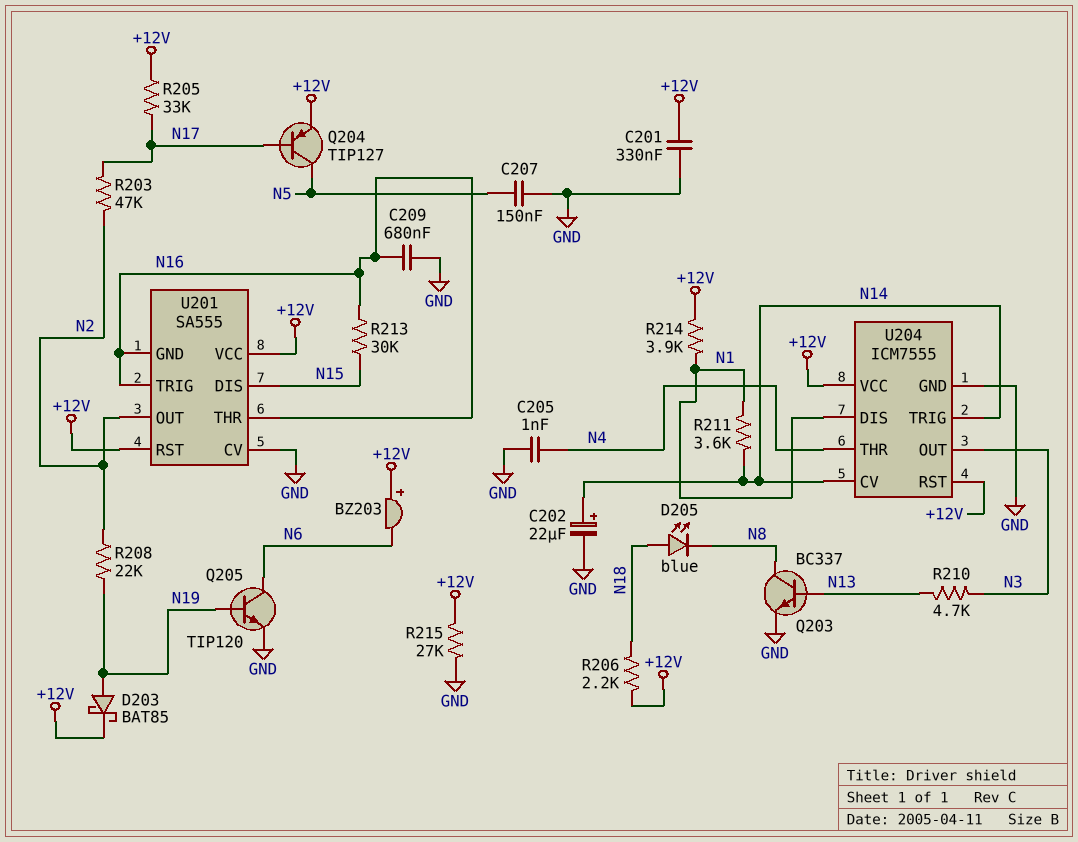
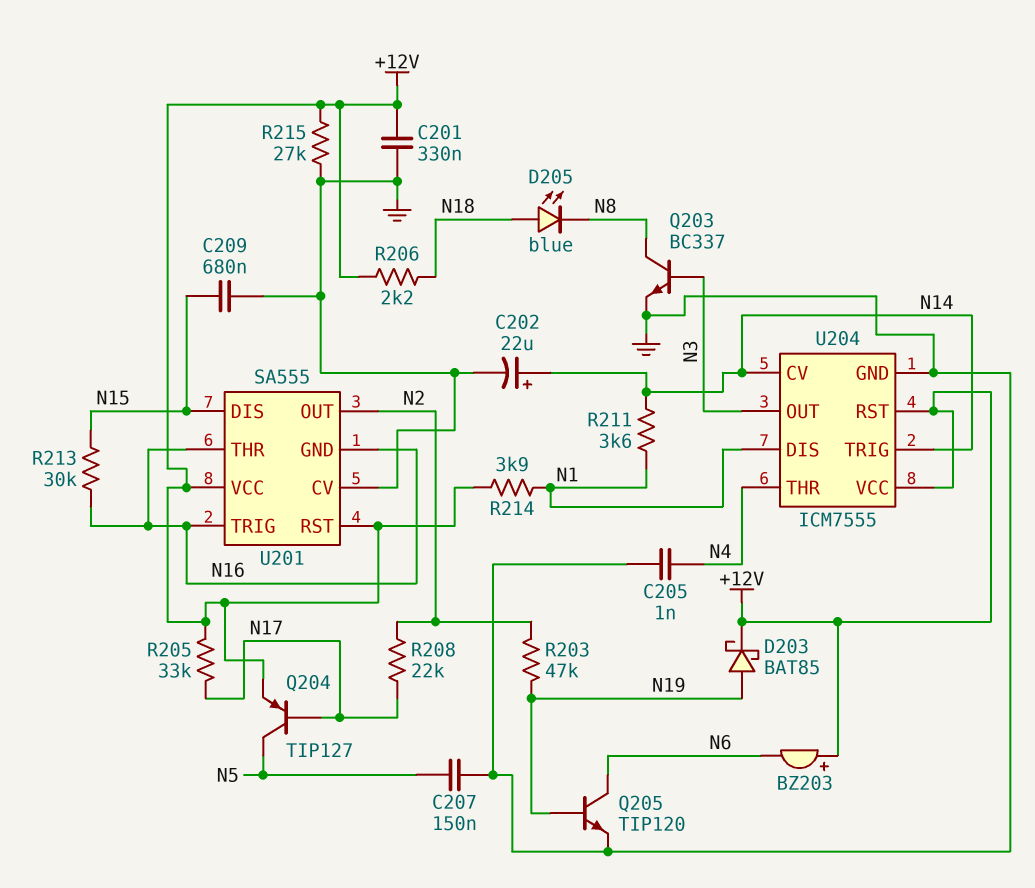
C209: 680nF (GND, N16) -> 680nF (GND, N15)
Q203: NPN BC337 (B N13, C N8, E GND) -> NPN BC337 (B N3, C N8, E GND)
R203: 47k (N2, N17) -> 47k (N2, N19)
R208: 22k (N2, N19) -> 22k (N2, N17)
R210: 4.7k (N3, N13) -> none

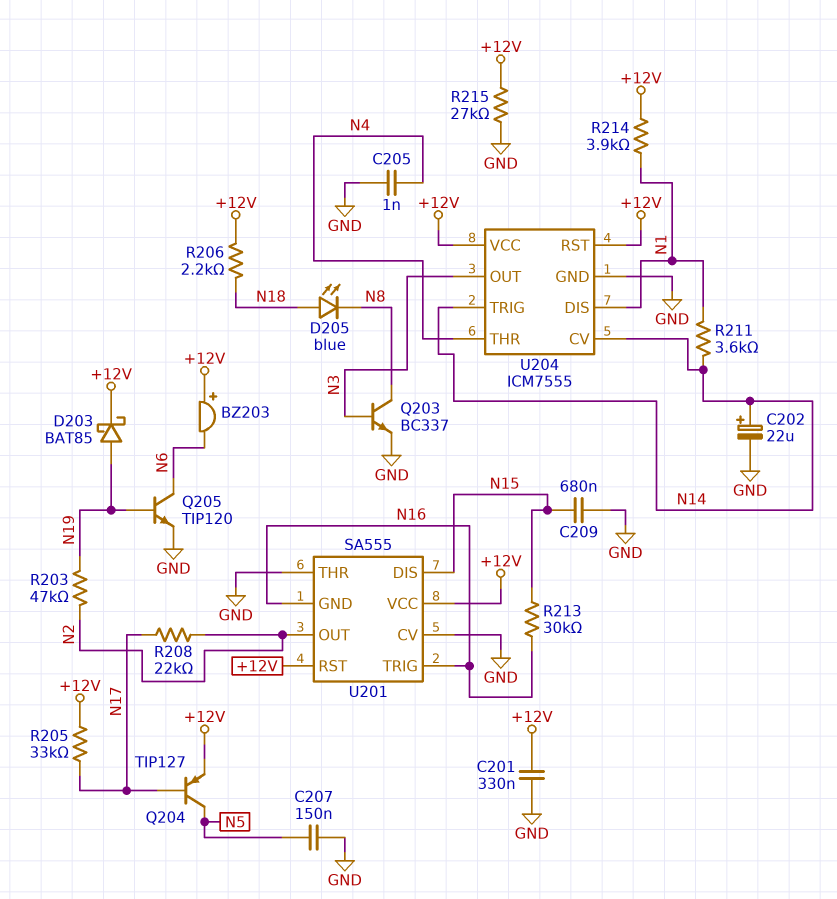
U201 pin THR: N16 -> GND

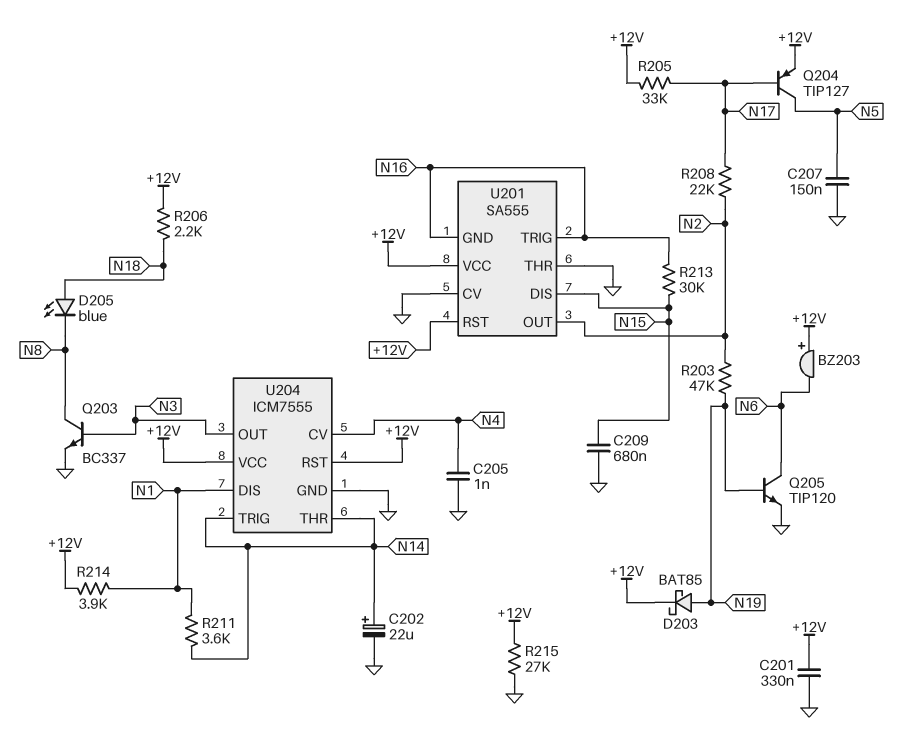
U204 pin CV: N14 -> N4
U204 pin THR: N4 -> N14

